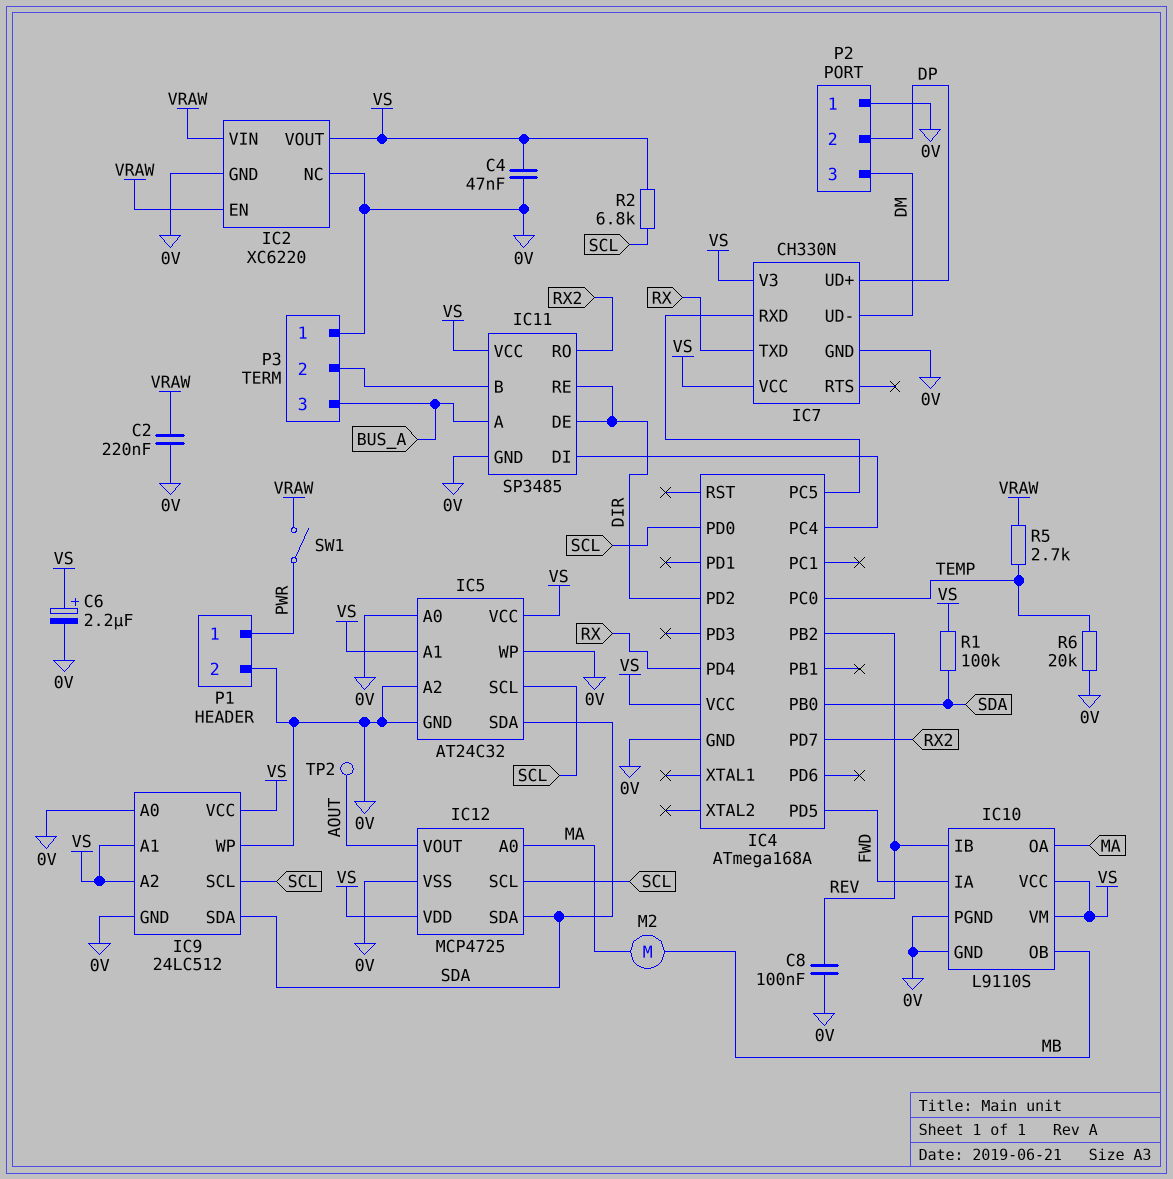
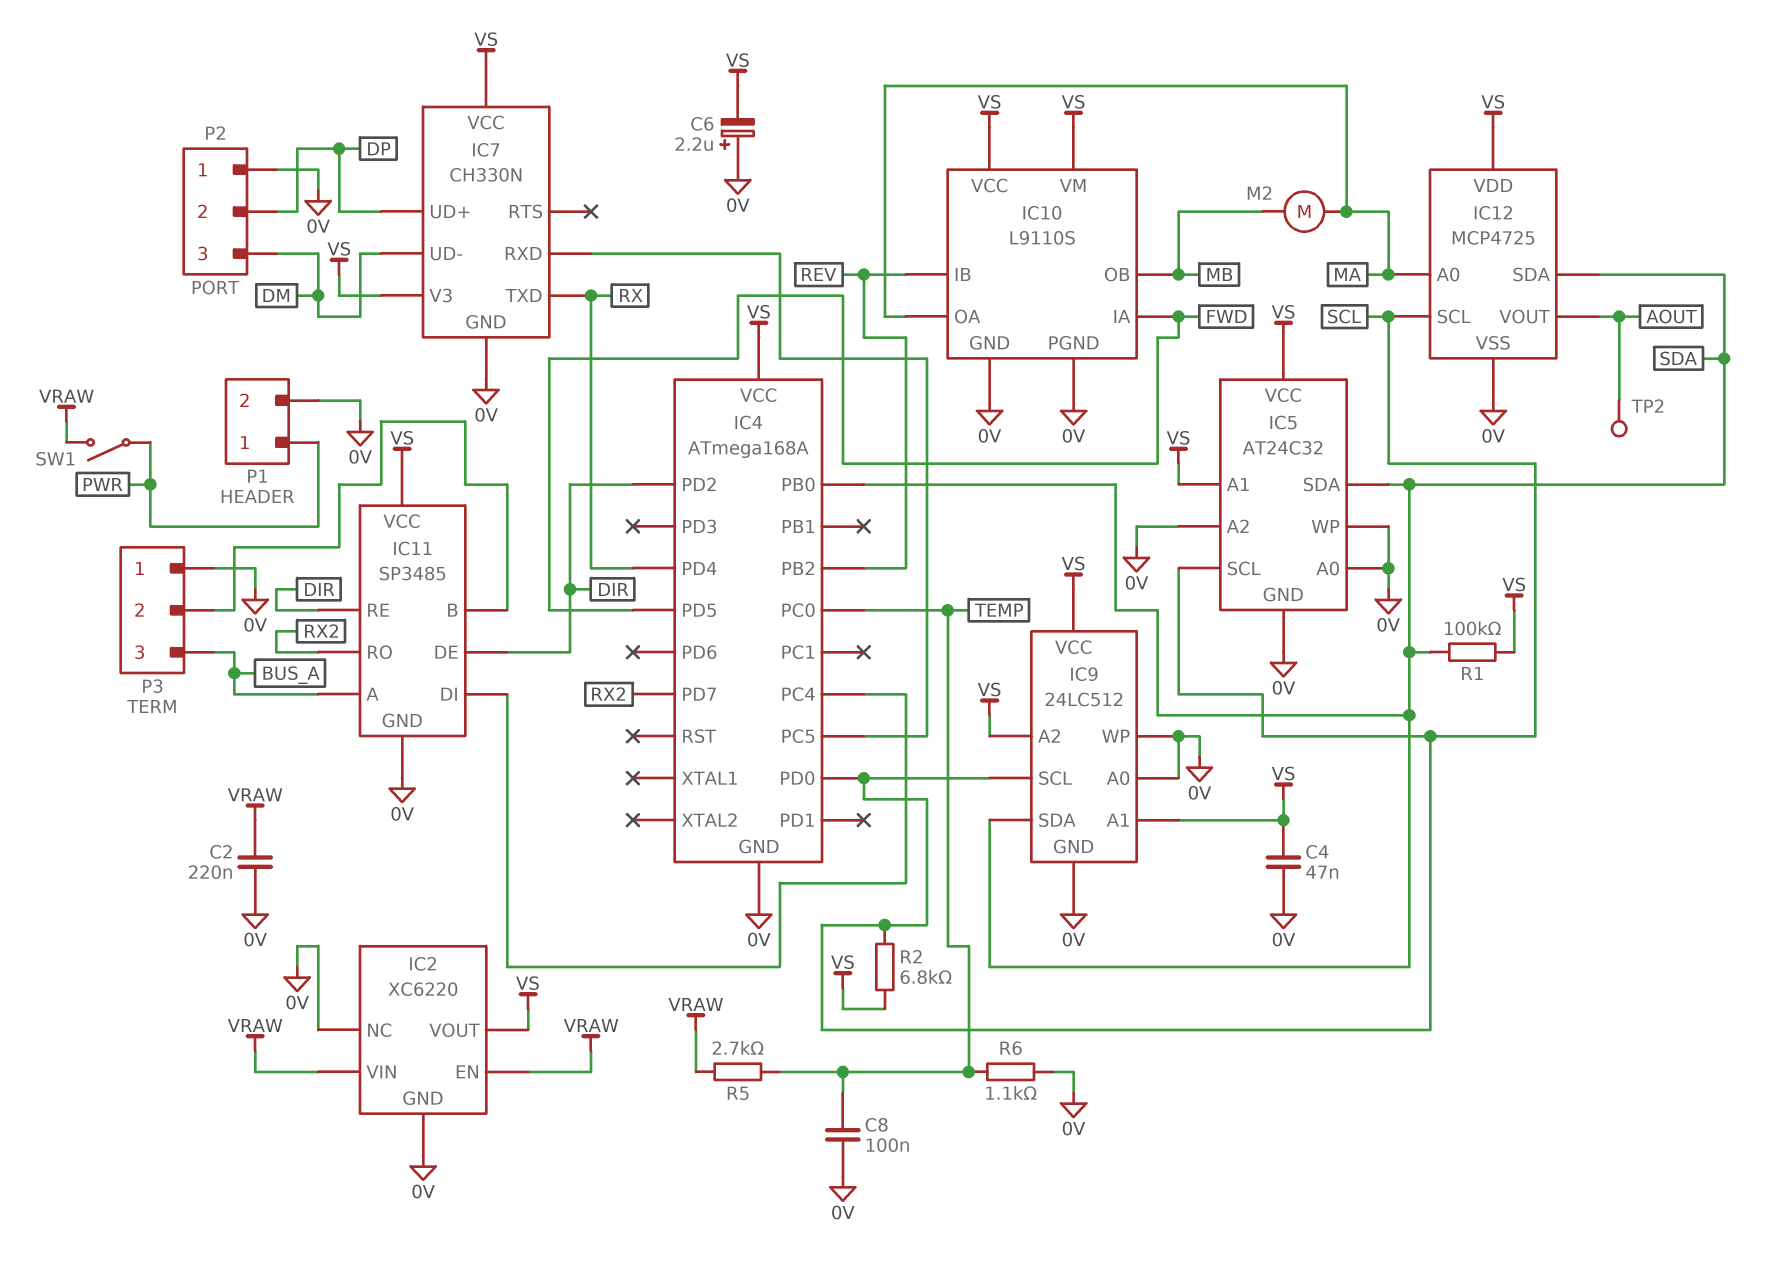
C6: 2.2uF (plus VS, minus 0V) -> 2.2uF (plus 0V, minus VS)
C8: 100nF (0V, REV) -> 100nF (0V, TEMP)
R6: 20k (0V, TEMP) -> 1.1k (0V, TEMP)

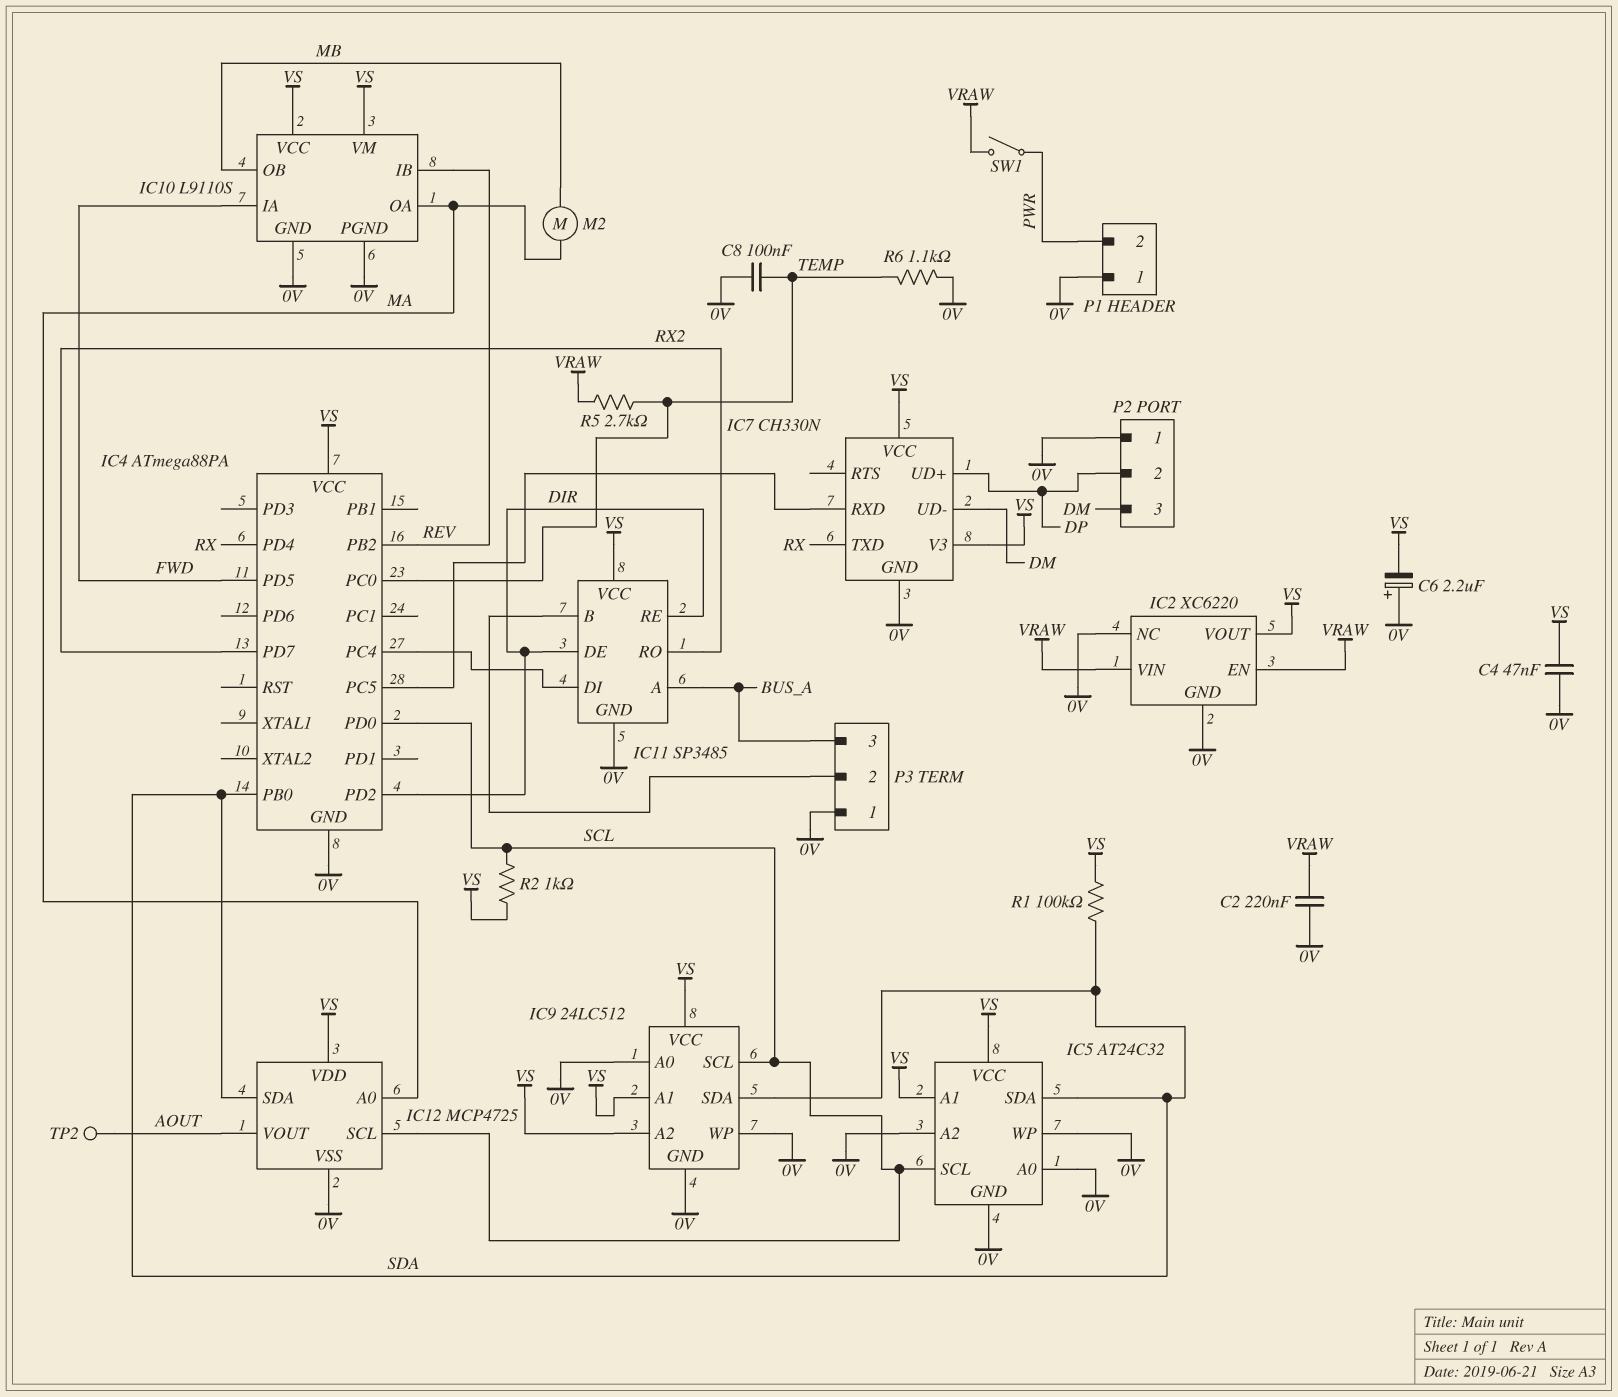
IC4: ATmega168A -> ATmega88PA
P1 pin 1: PWR -> 0V
P1 pin 2: 0V -> PWR
R2: 6.8k (SCL, VS) -> 1k (SCL, VS)

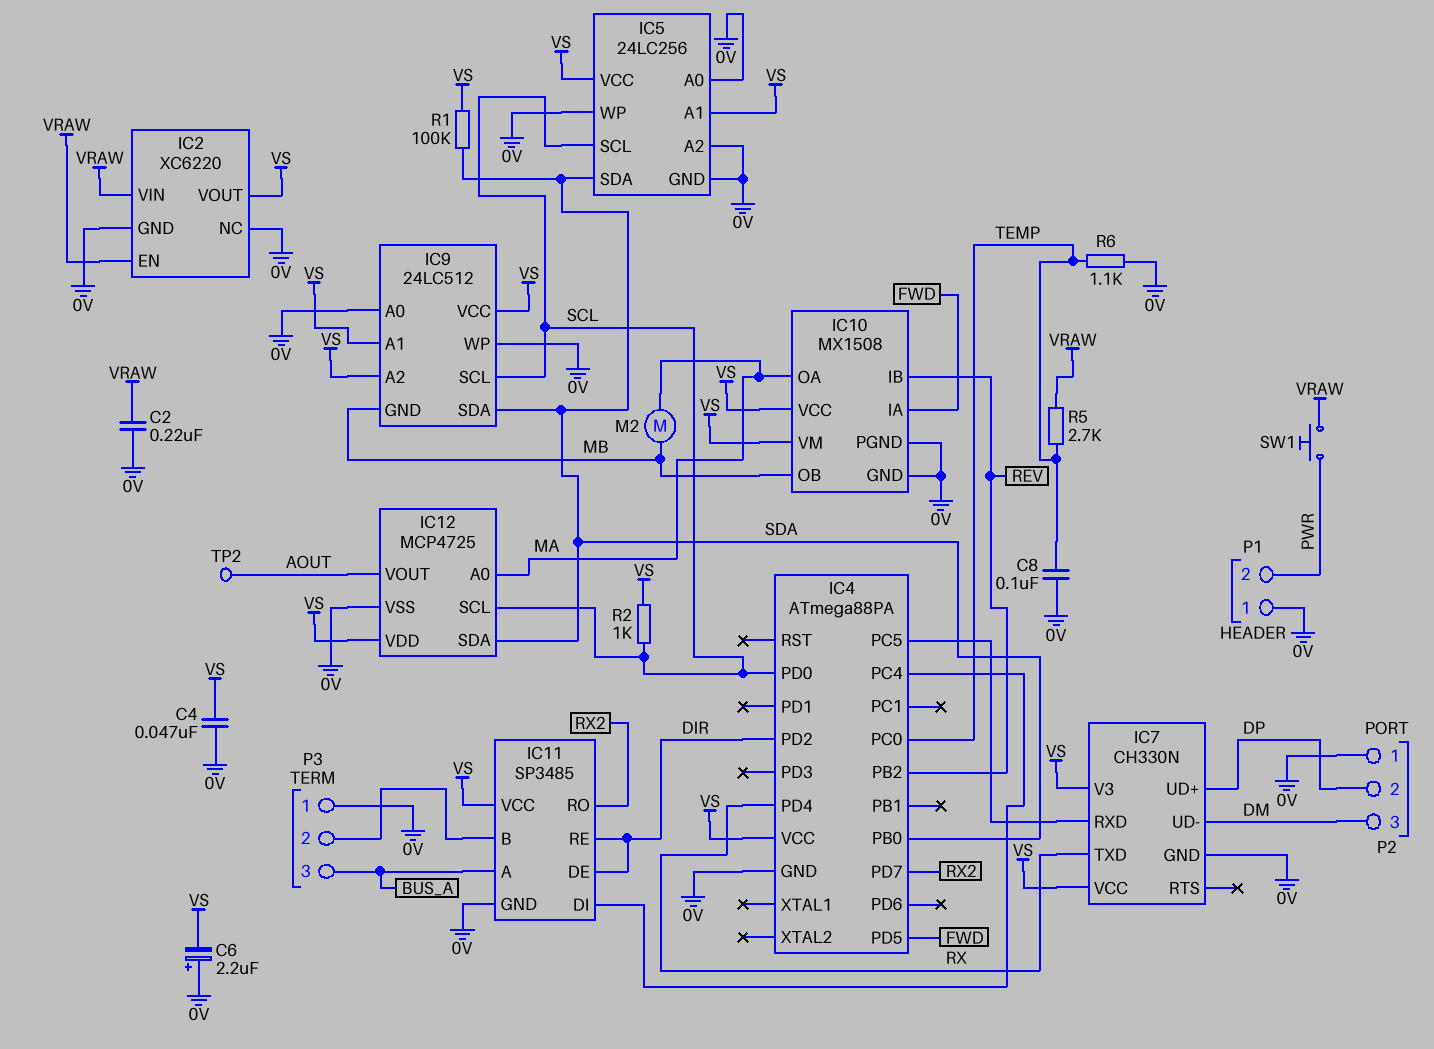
IC5: AT24C32 -> 24LC256
IC9 pin GND: 0V -> MB
IC10: L9110S -> MX1508
SW1: switch (PWR, VRAW) -> button (PWR, VRAW)

